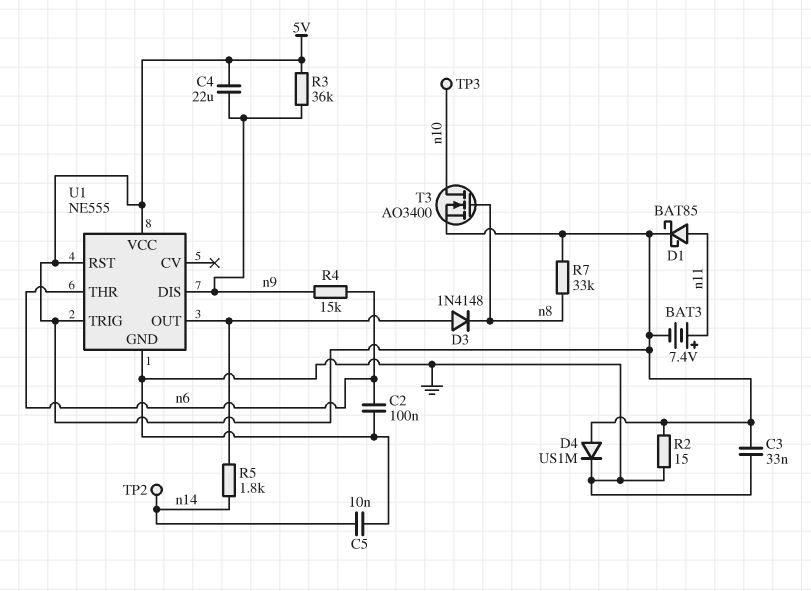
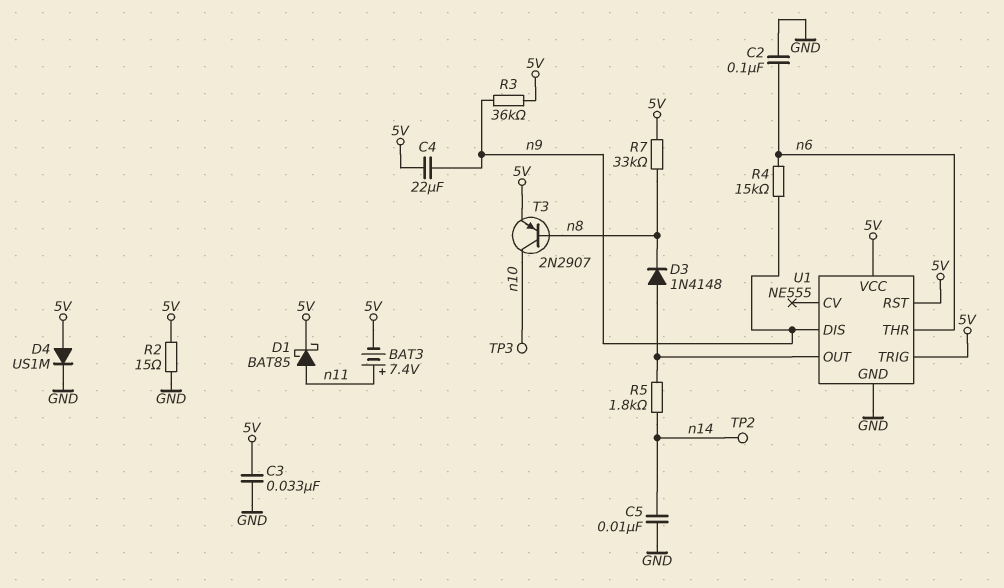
T3: NMOS AO3400 (G n8, D n10, S 5V) -> PNP 2N2907 (B n8, C n10, E 5V)

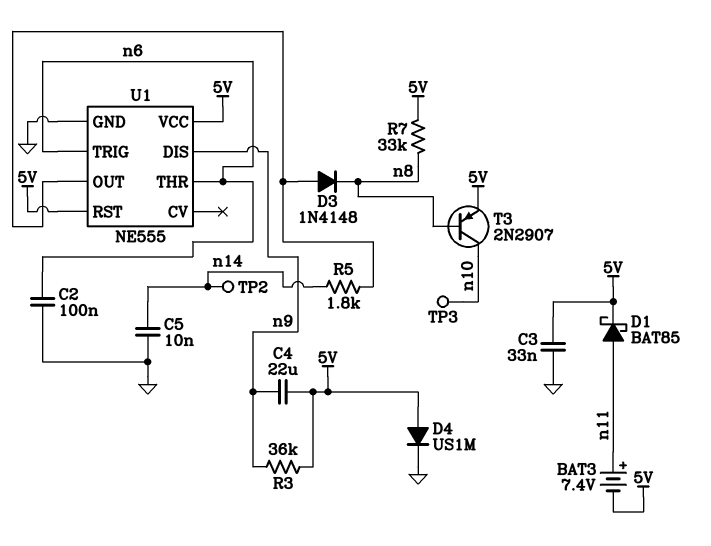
R2: 15 (5V, GND) -> none
R4: 15k (n6, n9) -> none
U1 pin TRIG: 5V -> n6

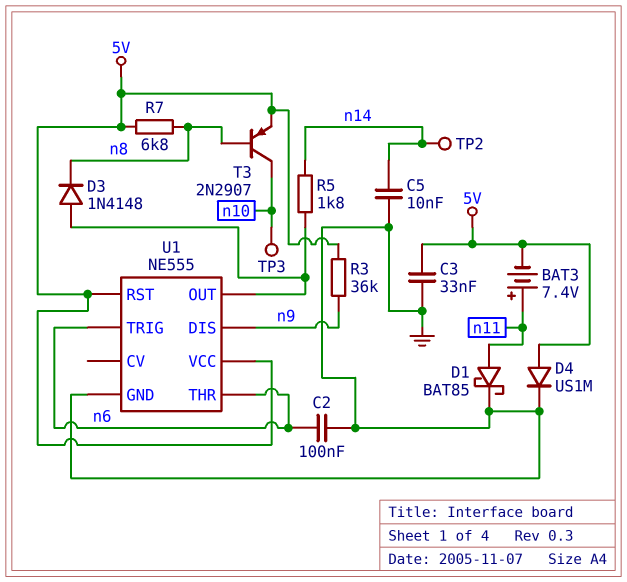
C4: 22uF (5V, n9) -> none
D1: schottky BAT85 (A n11, K 5V) -> schottky BAT85 (A n11, K GND)
R7: 33k (5V, n8) -> 6.8k (5V, n8)

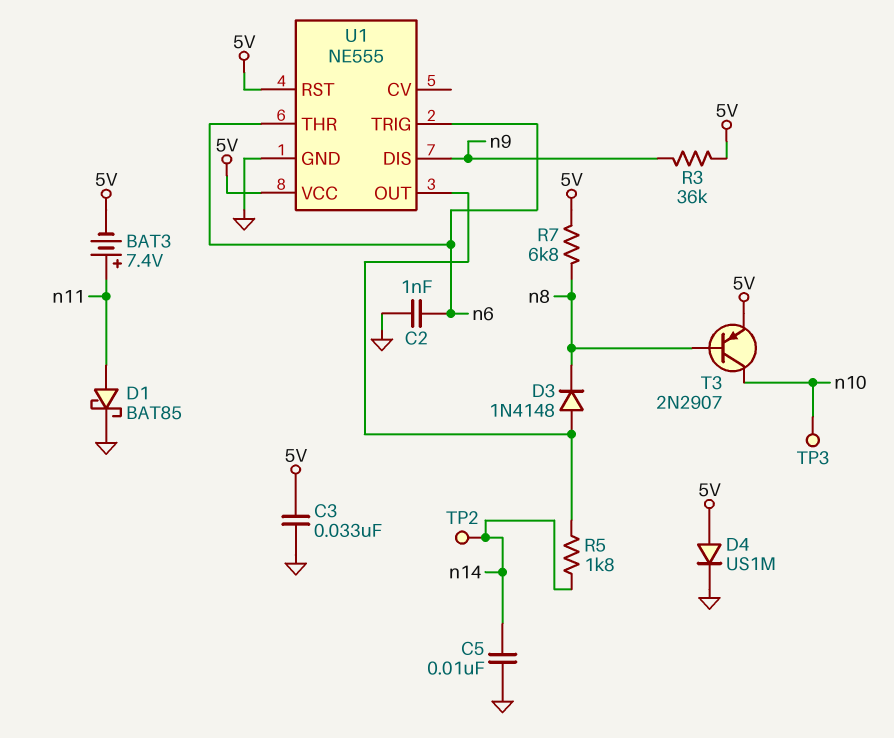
C2: 100nF (GND, n6) -> 1nF (GND, n6)

